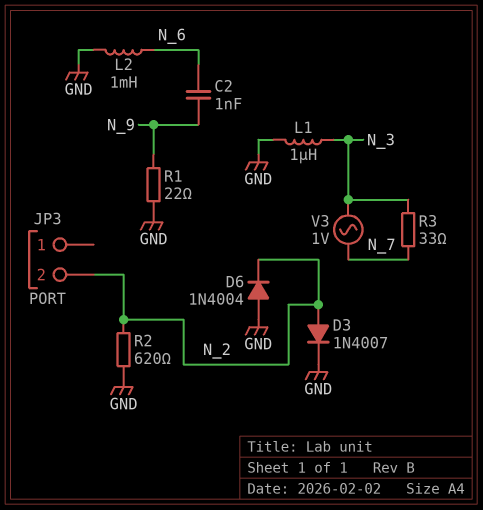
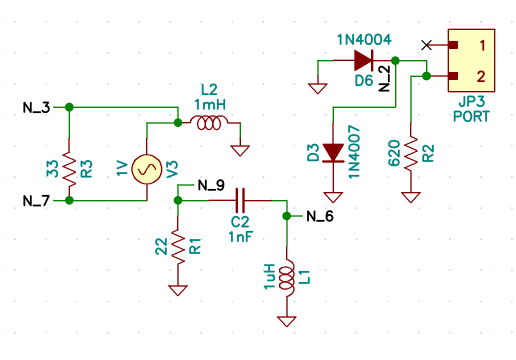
L1: 1uH (GND, N_3) -> 1uH (GND, N_6)
L2: 1mH (GND, N_6) -> 1mH (GND, N_3)

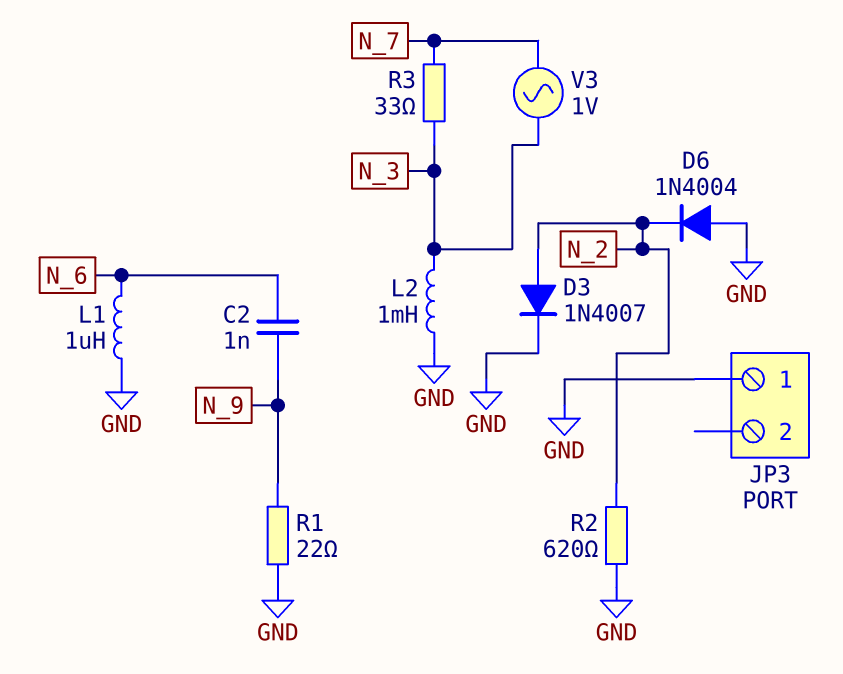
JP3 pin 1: none -> GND
JP3 pin 2: N_2 -> none

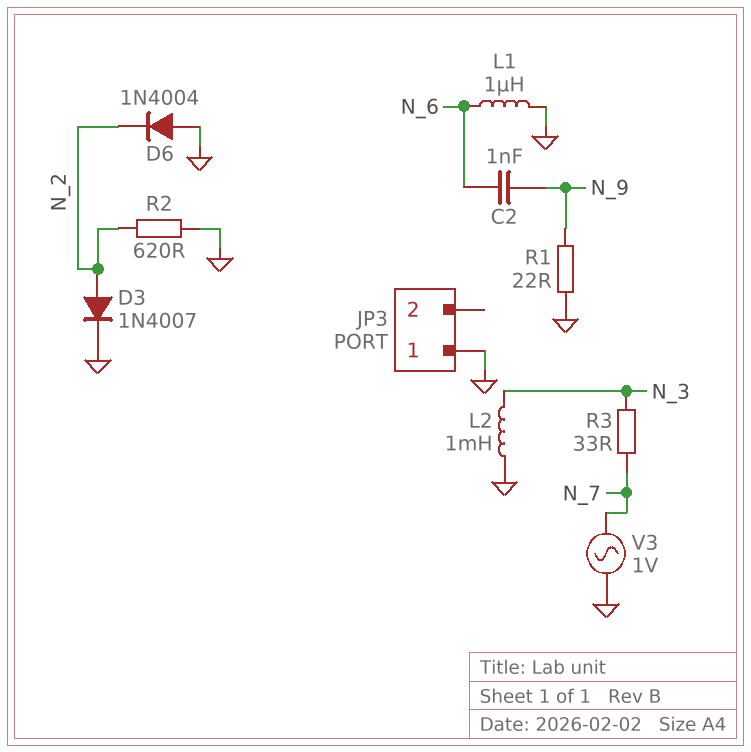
V3: AC 1V (N_3, N_7) -> AC 1V (GND, N_7)

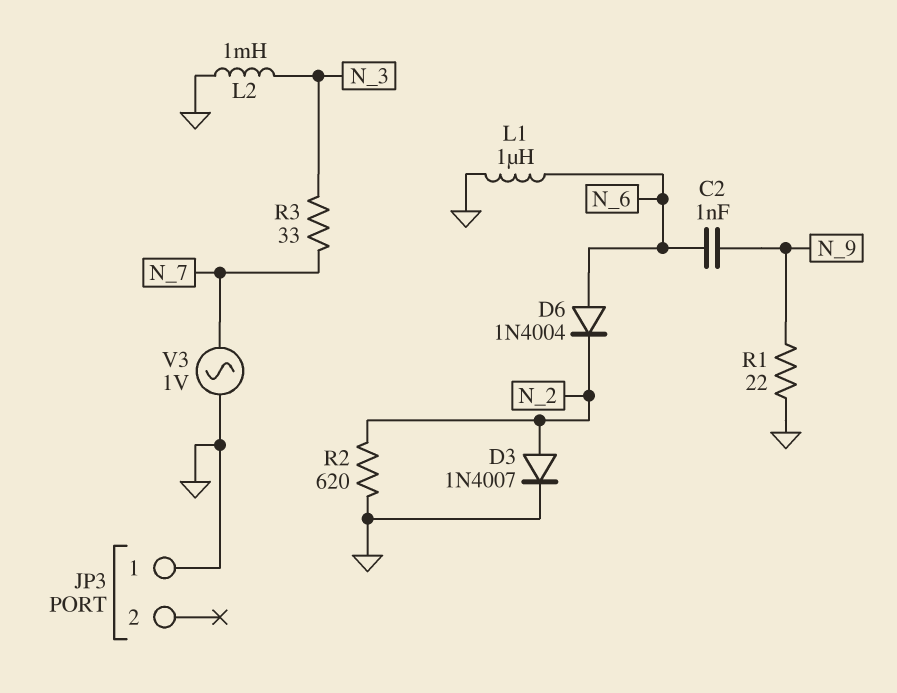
D6: diode 1N4004 (A GND, K N_2) -> diode 1N4004 (A N_6, K N_2)

